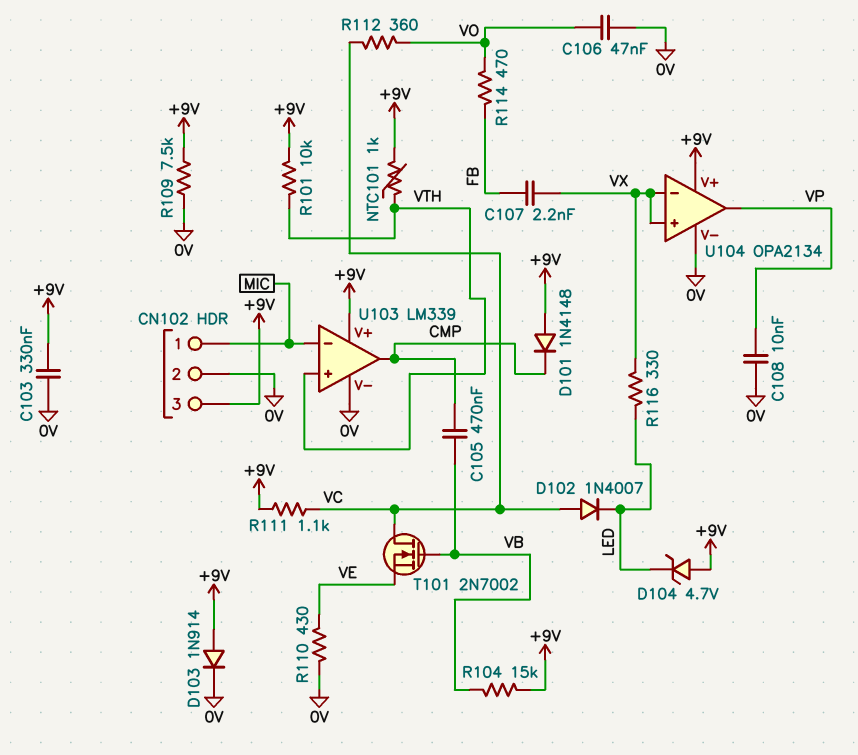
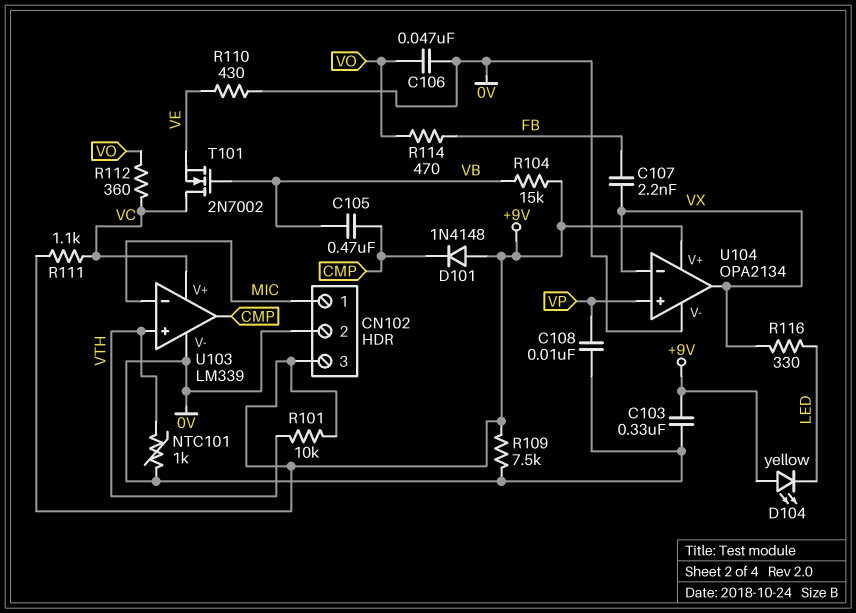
D102: diode 1N4007 (A VC, K LED) -> none
D103: diode 1N914 (A +9V, K 0V) -> none
D104: zener 4.7V (A +9V, K LED) -> LED yellow (A +9V, K LED)
NTC101: 1k (+9V, VTH) -> 1k (0V, VTH)
U103 pin V+: +9V -> VC
U104 pin in+: VX -> VP
U104 pin out: VP -> VX

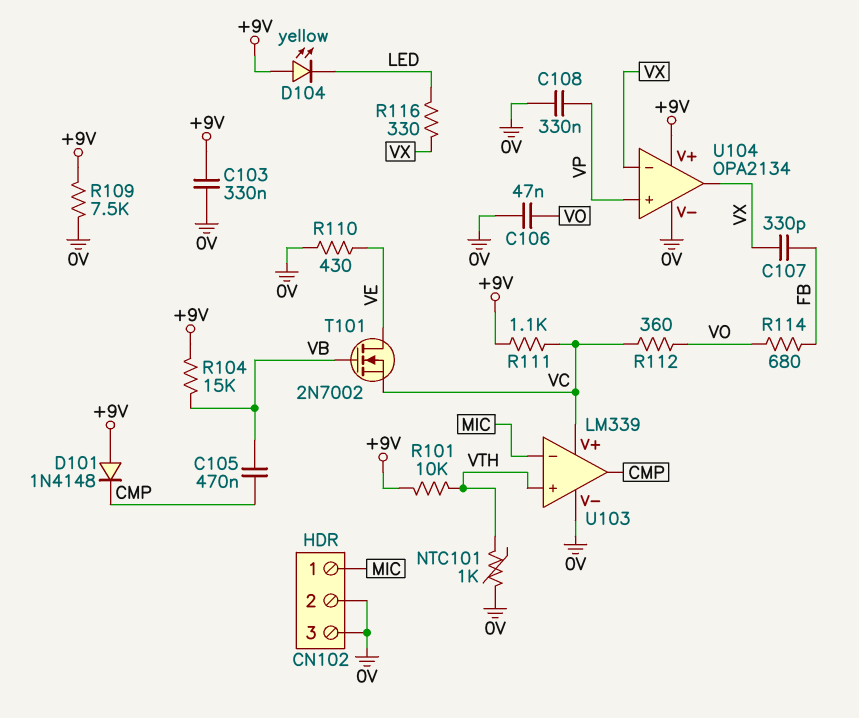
C107: 2.2nF (FB, VX) -> 330pF (FB, VX)
C108: 10nF (0V, VP) -> 330nF (0V, VP)
CN102 pin 3: +9V -> 0V
R114: 470 (FB, VO) -> 680 (FB, VO)
T101: NMOS 2N7002 (G VB, D VC, S VE) -> NMOS 2N7002 (G VB, D VE, S VC)

